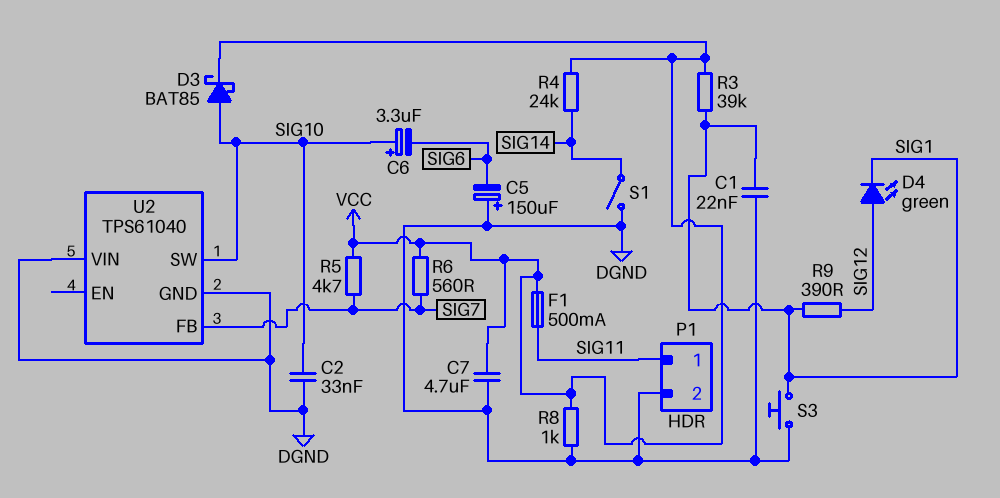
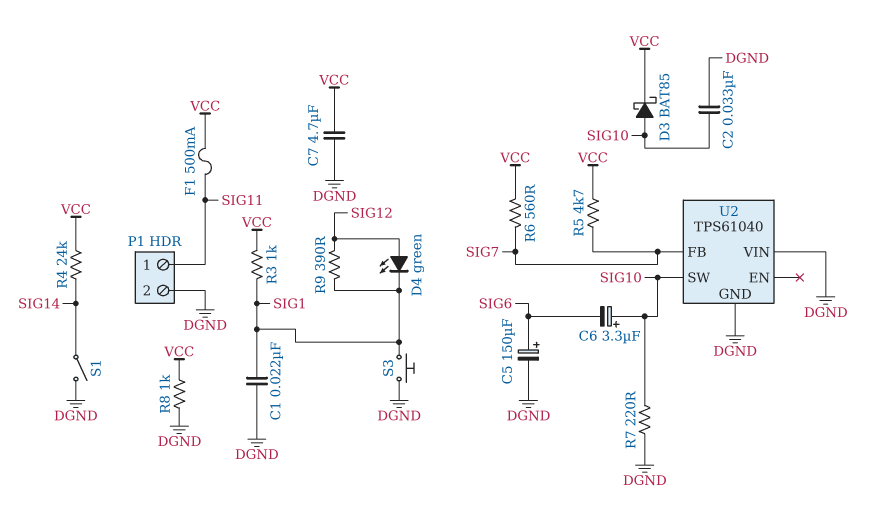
C5: 150uF (plus DGND, minus SIG6) -> 150uF (plus SIG6, minus DGND)
R3: 39k (SIG1, VCC) -> 1k (SIG1, VCC)
R7: none -> 220 (DGND, SIG10)

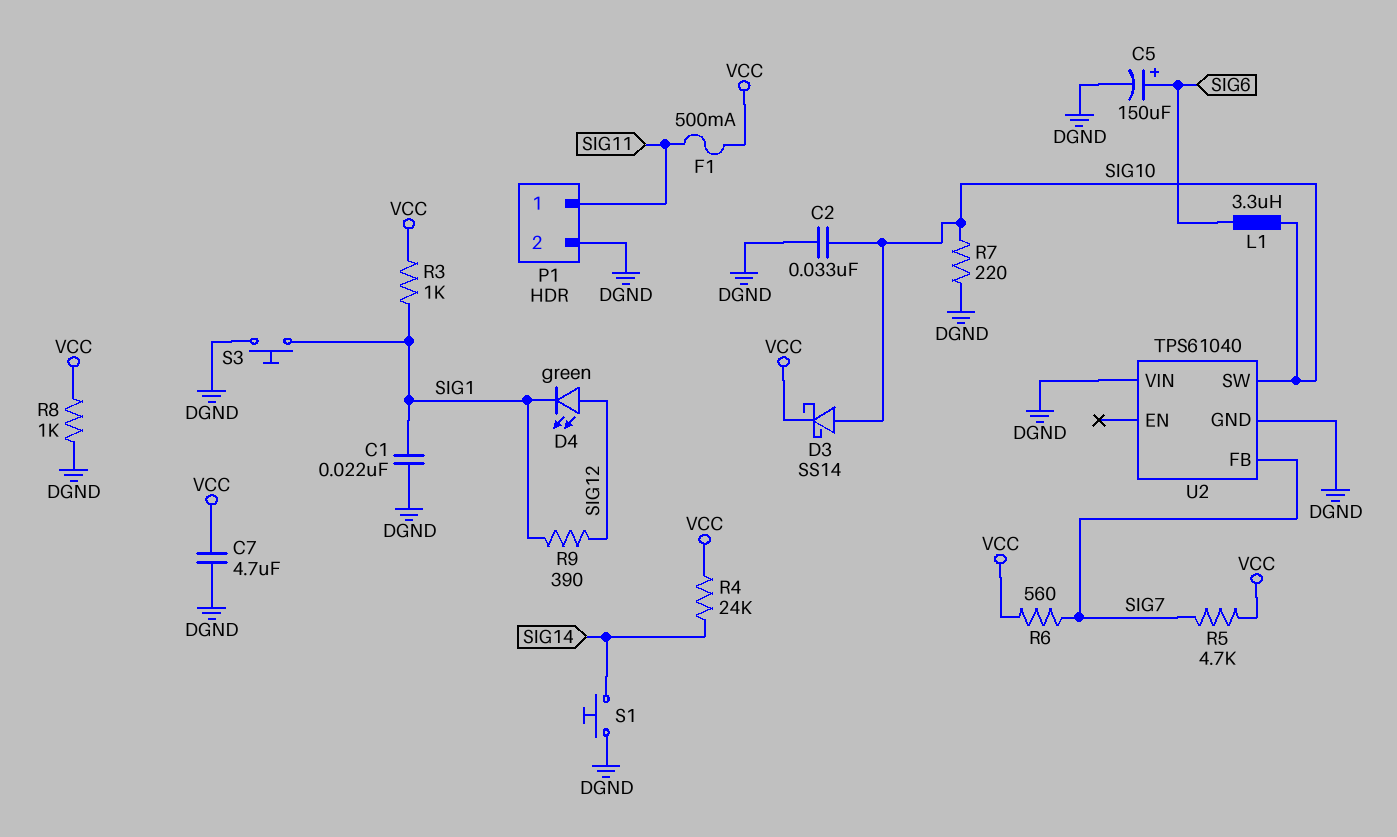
C6: 3.3uF (plus SIG10, minus SIG6) -> none
D3: schottky BAT85 (A SIG10, K VCC) -> schottky SS14 (A SIG10, K VCC)
L1: none -> 3.3uH (SIG6, SIG10)
S1: switch (DGND, SIG14) -> button (DGND, SIG14)

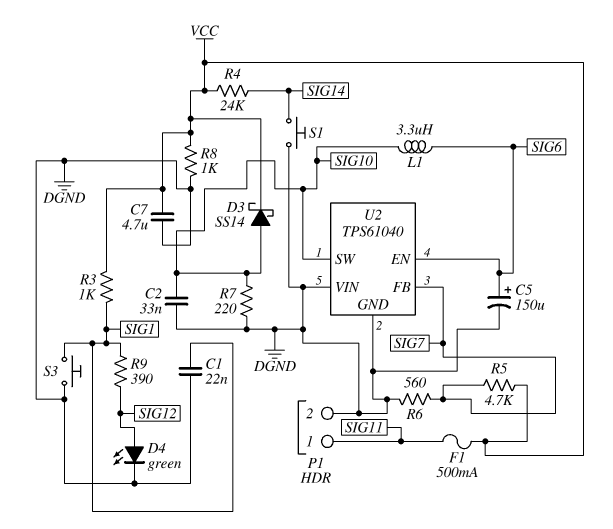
D4: LED green (A SIG12, K SIG1) -> LED green (A SIG12, K DGND)
R6: 560 (SIG7, VCC) -> 560 (DGND, SIG7)
U2 pin EN: none -> SIG6

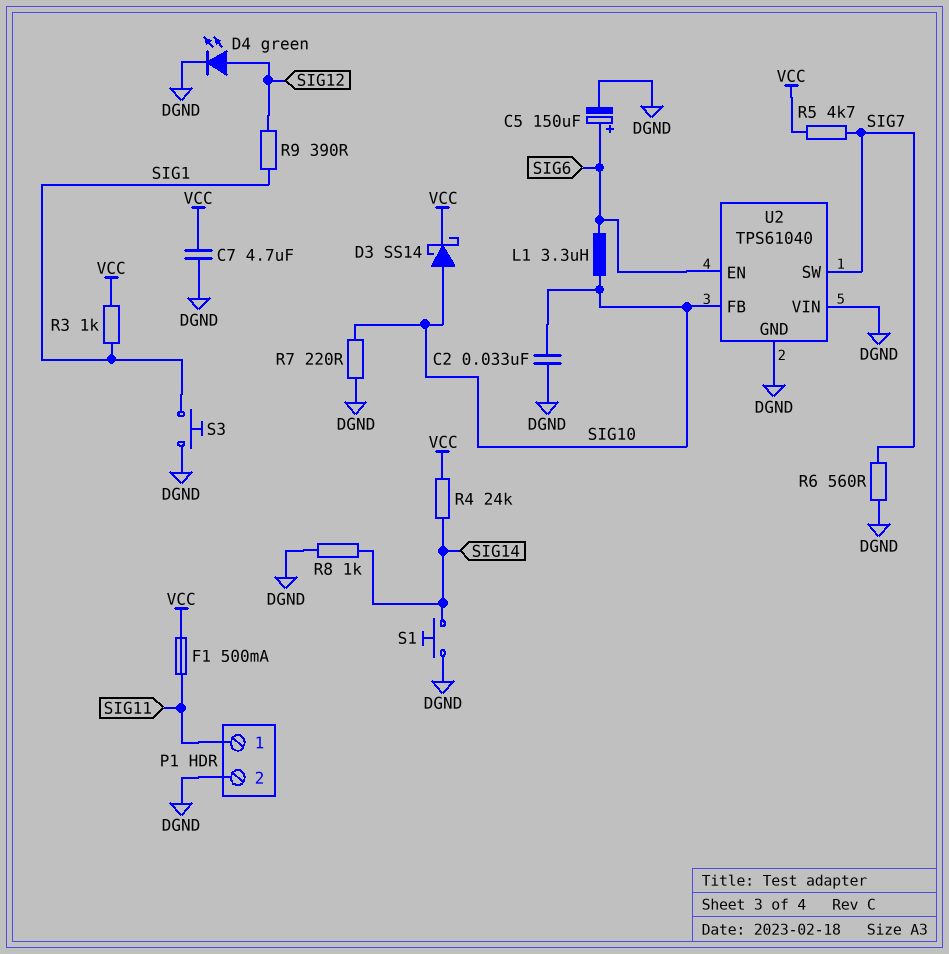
C1: 22nF (DGND, SIG1) -> none
R8: 1k (DGND, VCC) -> 1k (DGND, SIG14)
U2 pin FB: SIG7 -> SIG10
U2 pin SW: SIG10 -> SIG7

